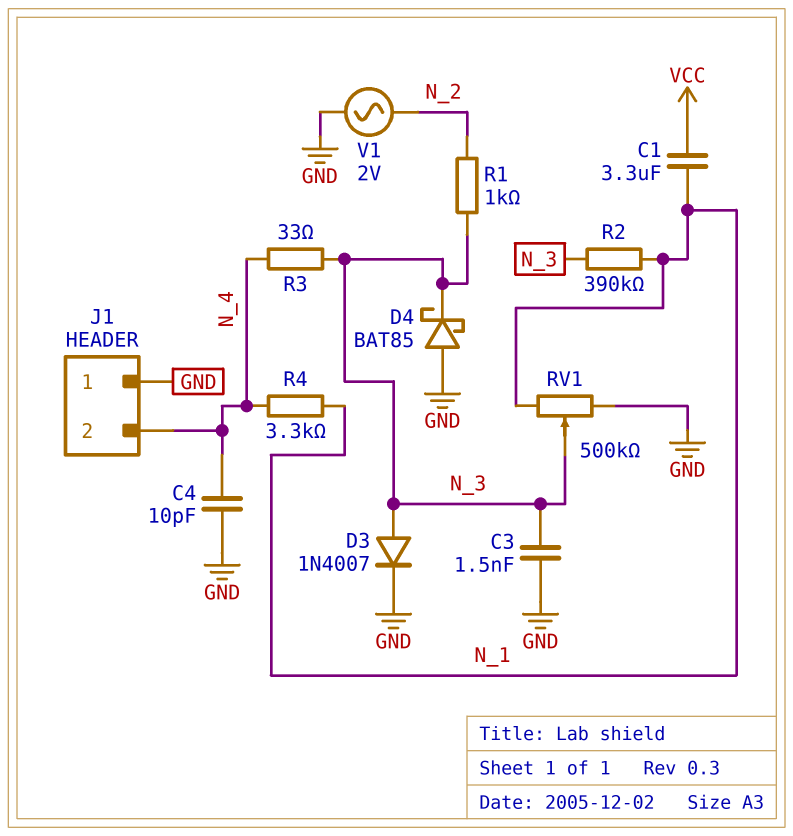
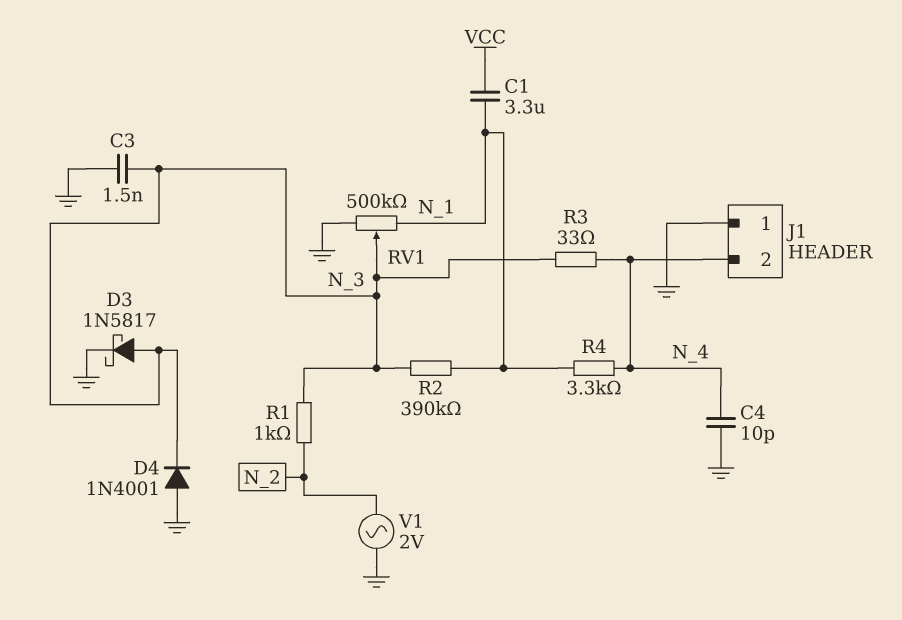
D3: diode 1N4007 (A N_3, K GND) -> schottky 1N5817 (A N_3, K GND)
D4: schottky BAT85 (A GND, K N_3) -> diode 1N4001 (A GND, K N_3)

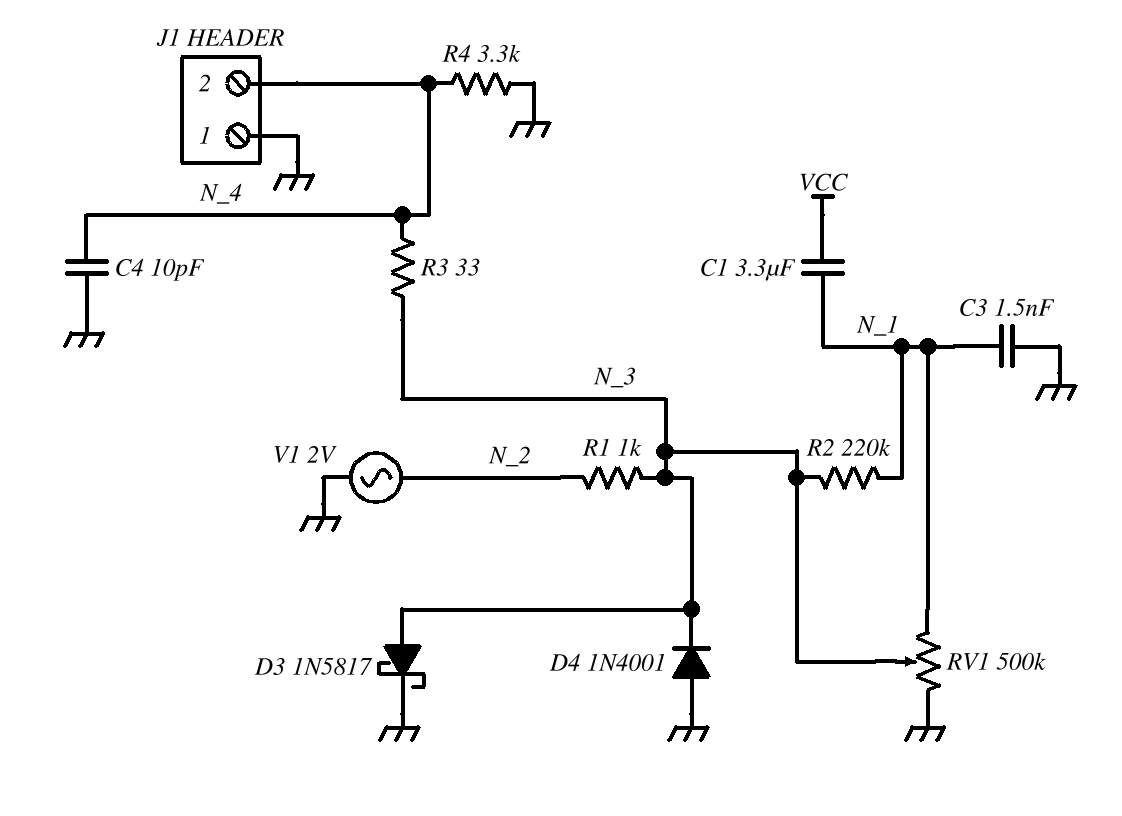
C3: 1.5nF (GND, N_3) -> 1.5nF (GND, N_1)
R2: 390k (N_1, N_3) -> 220k (N_1, N_3)
R4: 3.3k (N_1, N_4) -> 3.3k (GND, N_4)

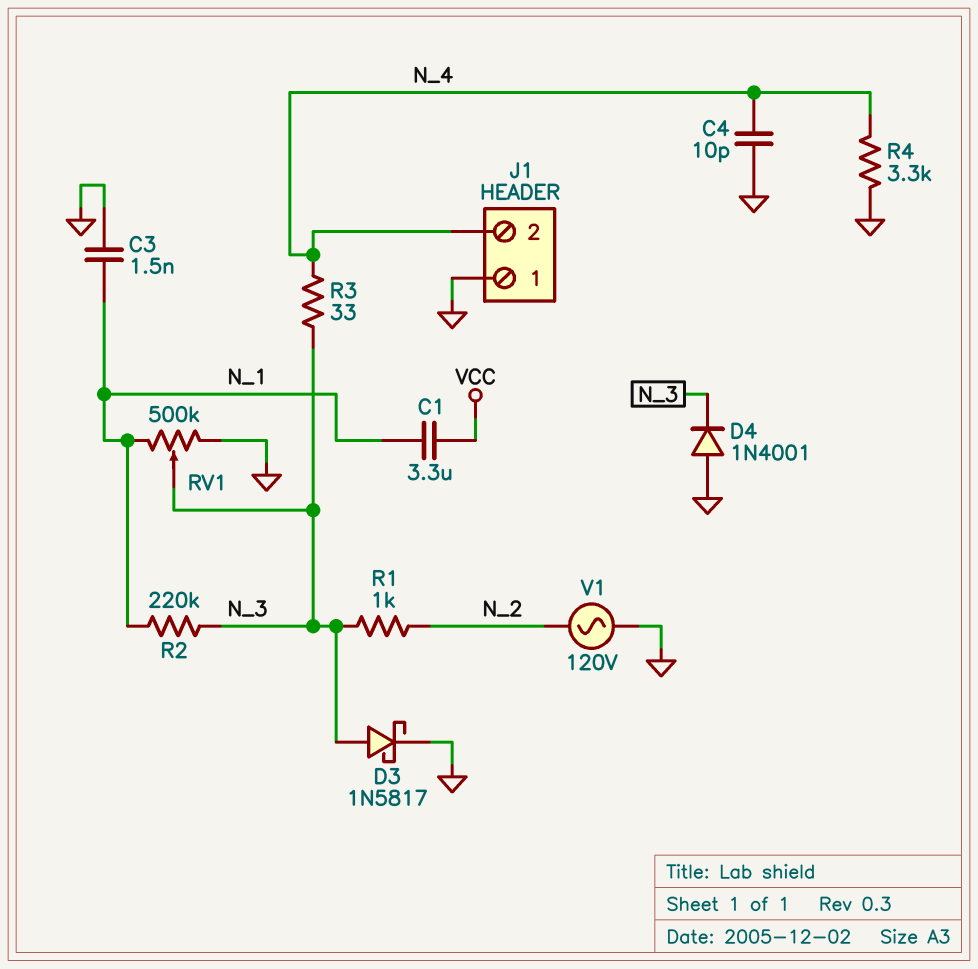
V1: AC 2V (GND, N_2) -> AC 120V (GND, N_2)

